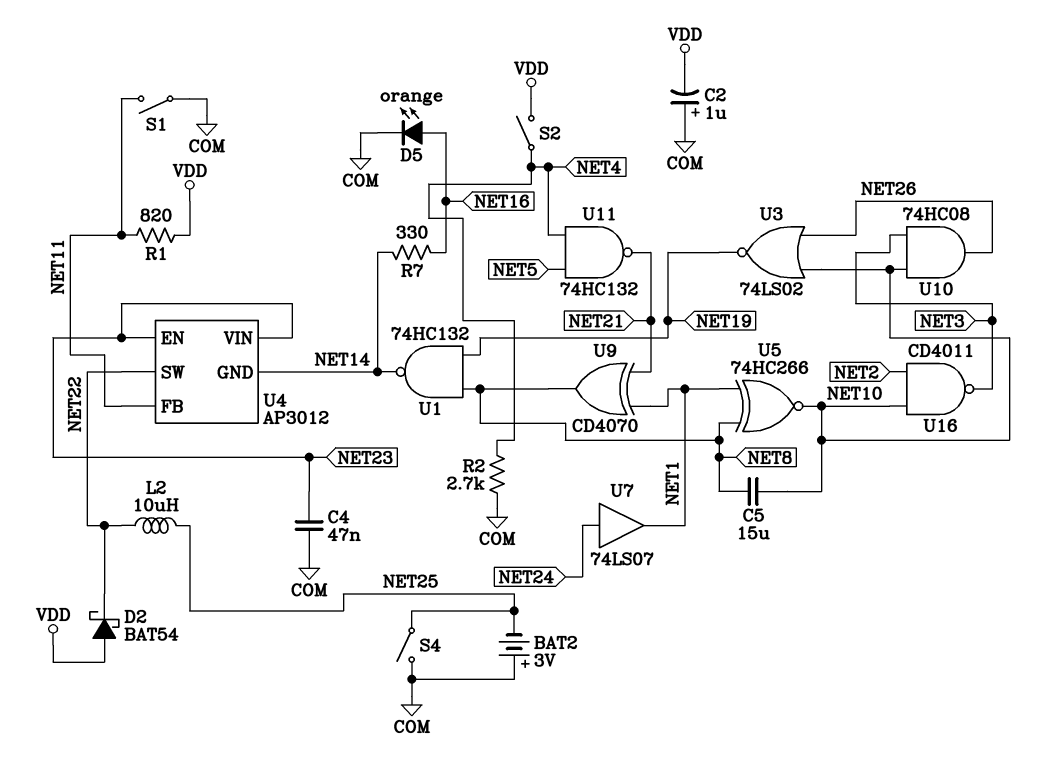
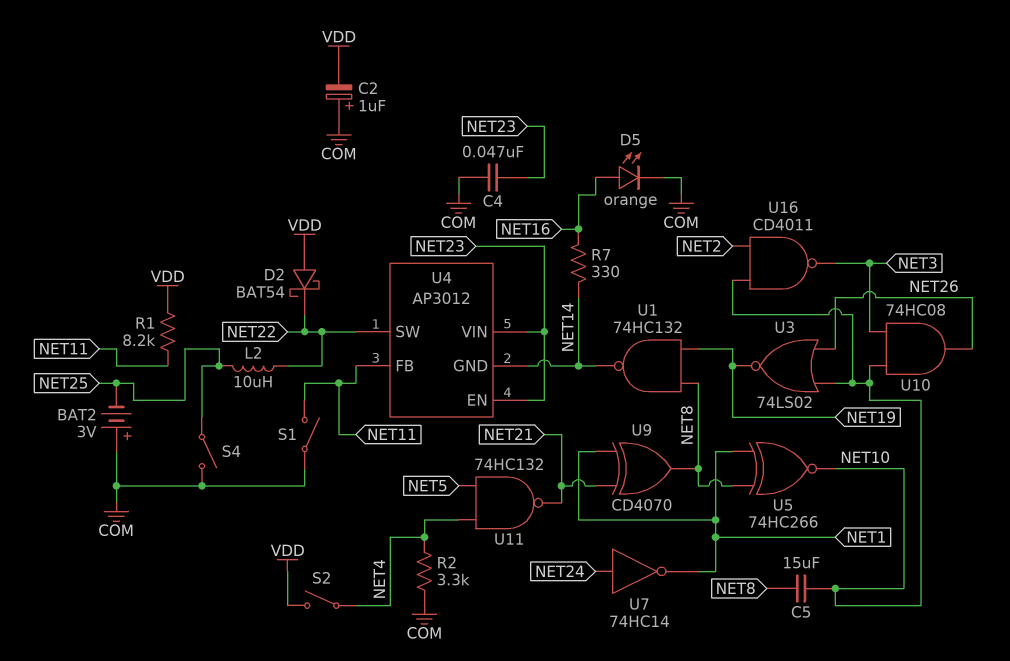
R1: 820 (NET11, VDD) -> 8.2k (NET11, VDD)
R2: 2.7k (COM, NET4) -> 3.3k (COM, NET4)
U7: buffer 74LS07 (in NET24, out NET1) -> NOT 74HC14 (in NET24, out NET1)

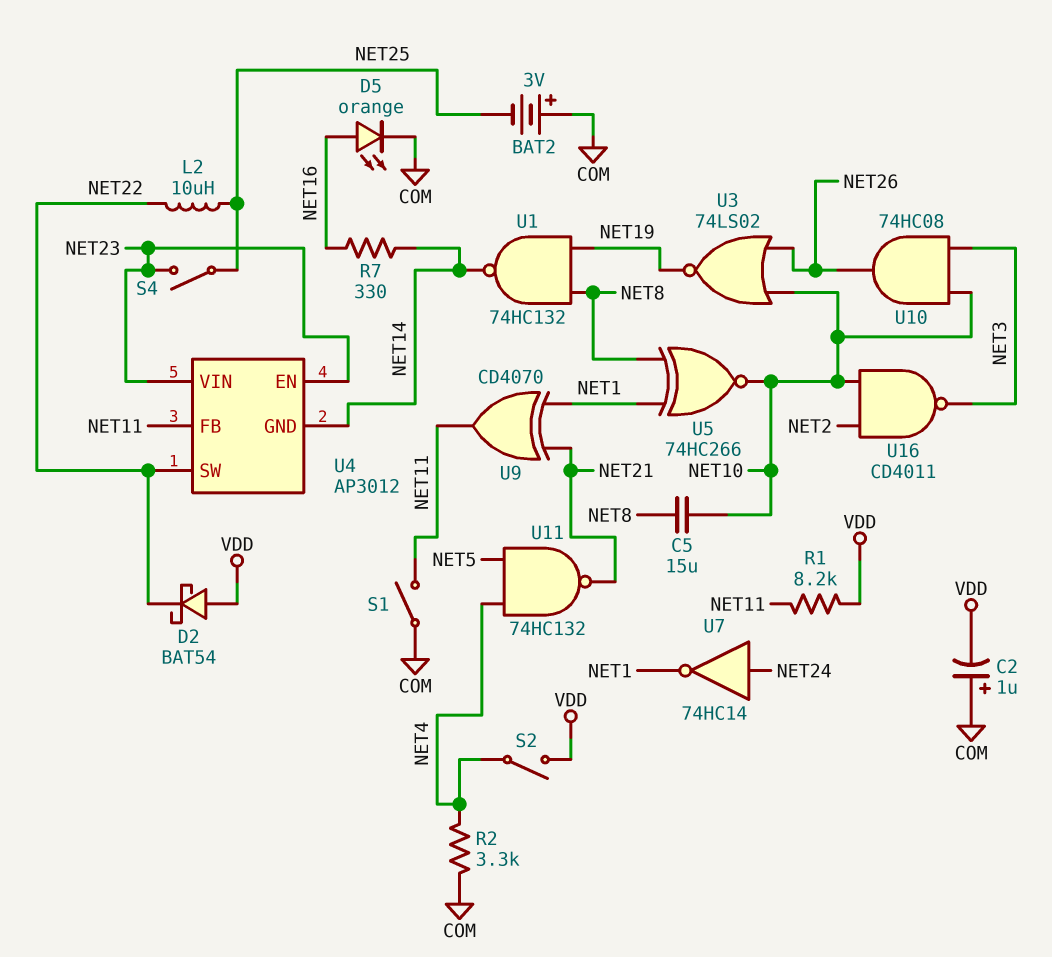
C4: 47nF (COM, NET23) -> none
S4: switch (COM, NET25) -> switch (NET23, NET25)
U9: XOR CD4070 (in NET1, in NET21, out NET8) -> XOR CD4070 (in NET1, in NET21, out NET11)

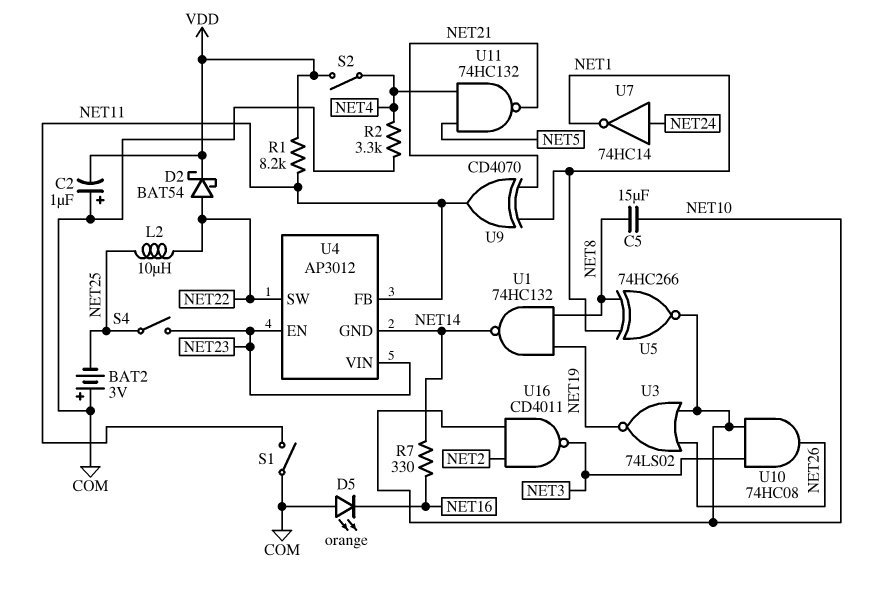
D2: schottky BAT54 (A VDD, K NET22) -> schottky BAT54 (A NET22, K VDD)
D5: LED orange (A NET16, K COM) -> LED orange (A COM, K NET16)

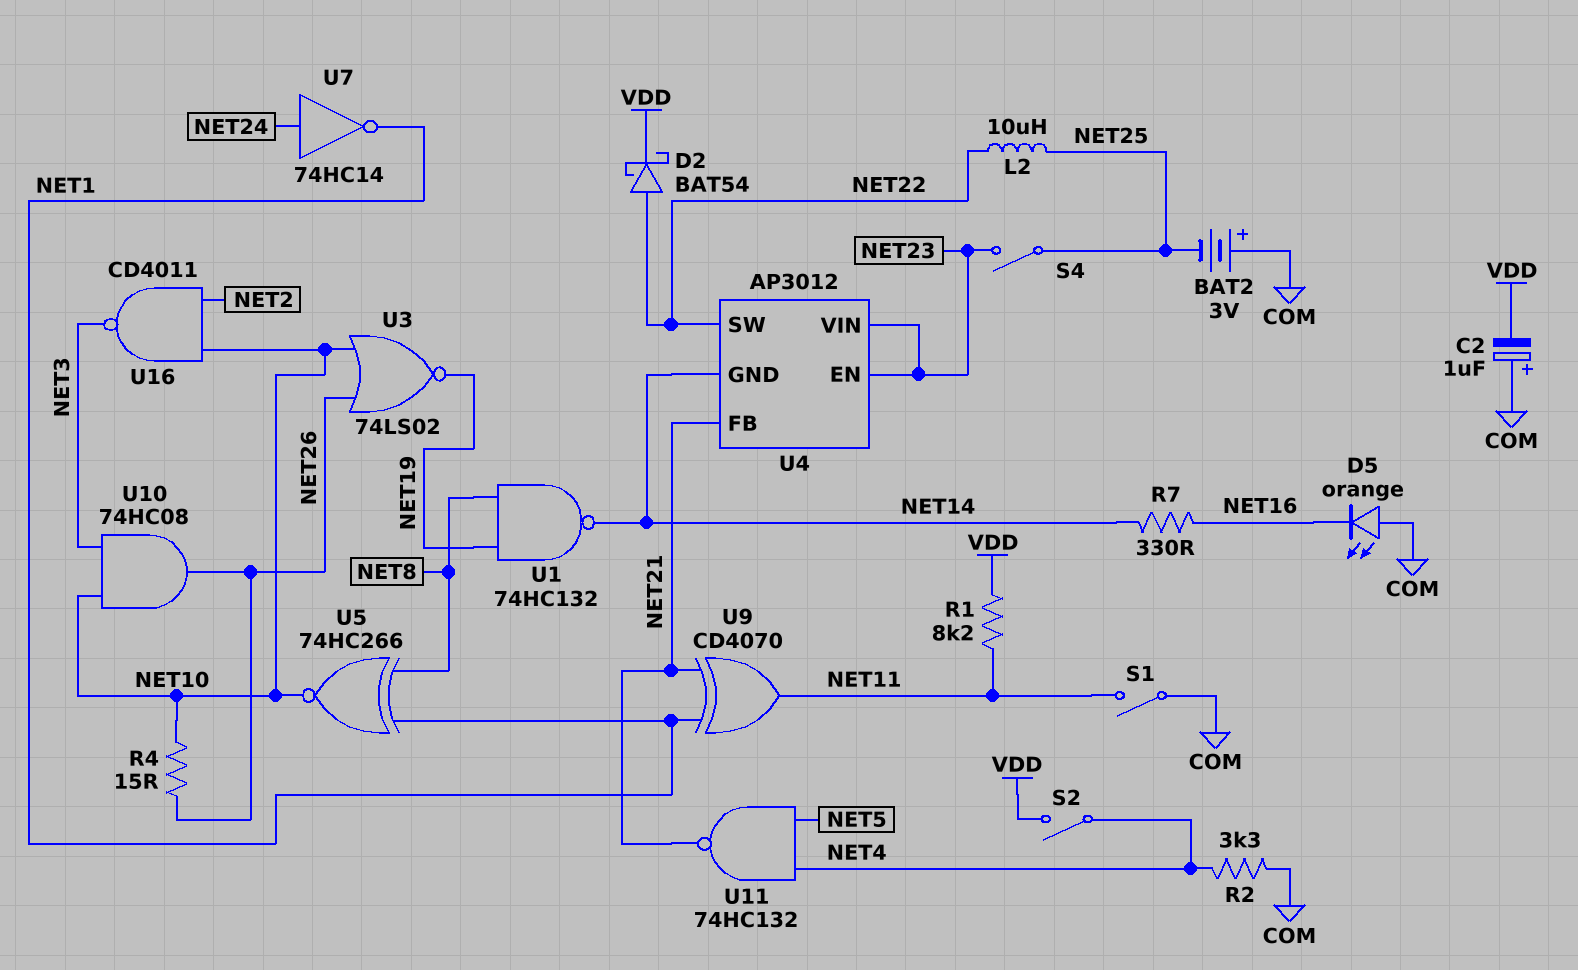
C5: 15uF (NET8, NET10) -> none
R4: none -> 15 (NET10, NET26)
U4 pin FB: NET11 -> NET21

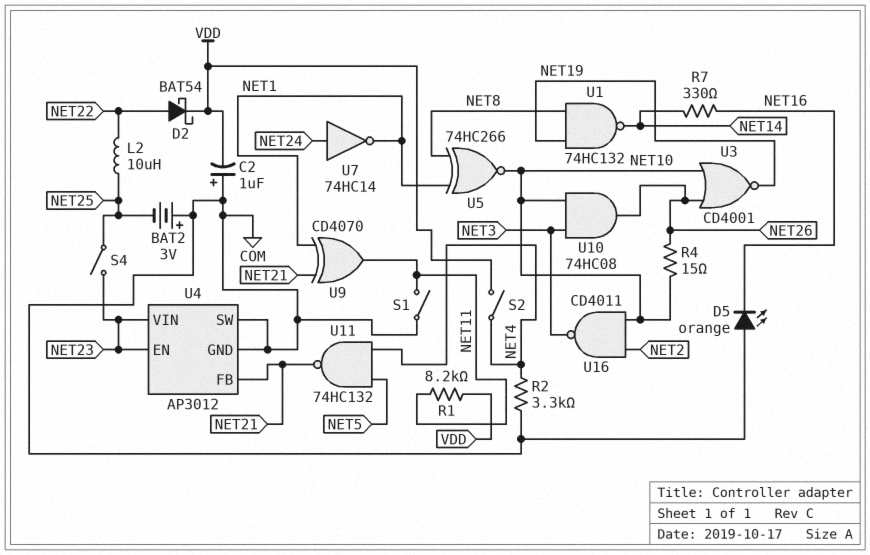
U3: NOR 74LS02 (in NET10, in NET26, out NET19) -> NOR CD4001 (in NET10, in NET26, out NET19)
U4 pin GND: NET14 -> COM
U4 pin SW: NET22 -> COM

